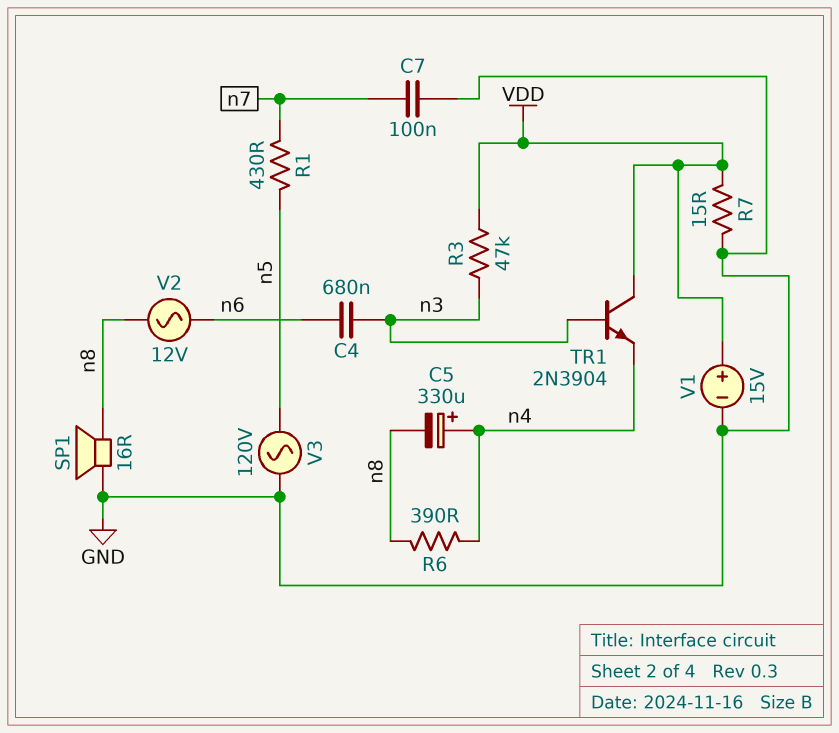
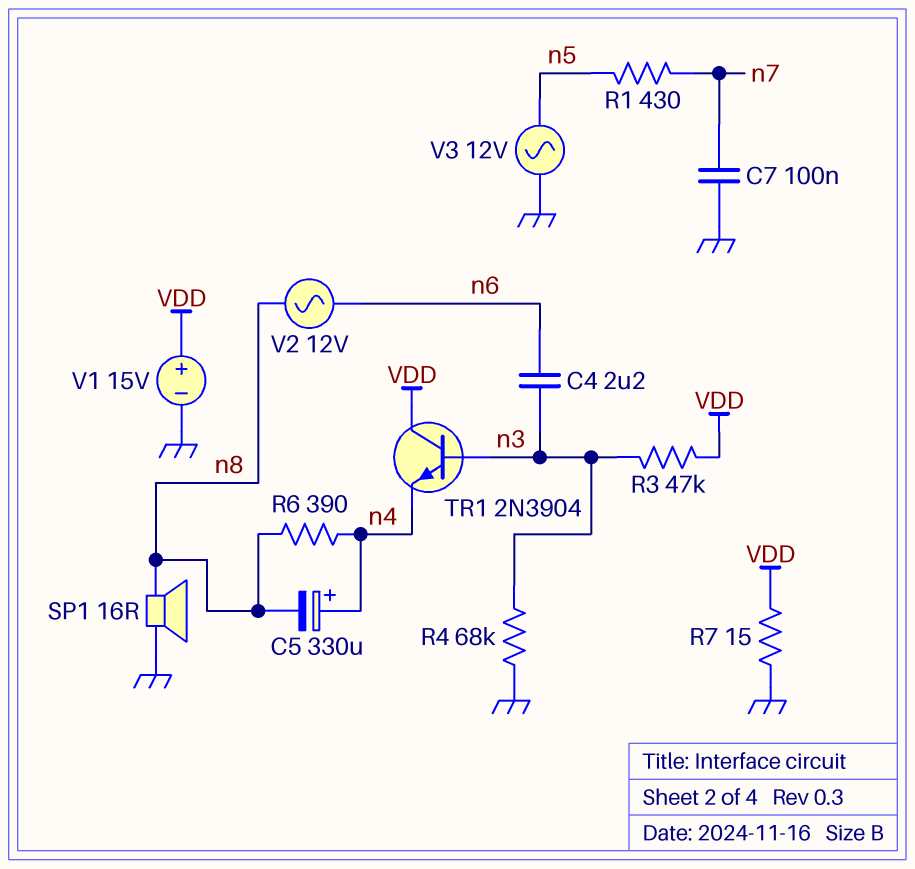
C4: 680nF (n3, n6) -> 2.2uF (n3, n6)
R4: none -> 68k (GND, n3)
V3: AC 120V (GND, n5) -> AC 12V (GND, n5)

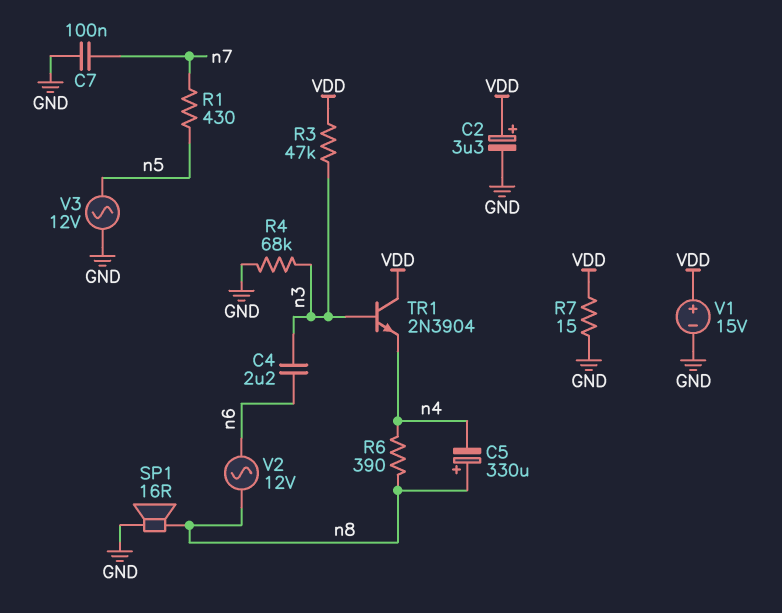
C2: none -> 3.3uF (plus VDD, minus GND)
C5: 330uF (plus n4, minus n8) -> 330uF (plus n8, minus n4)

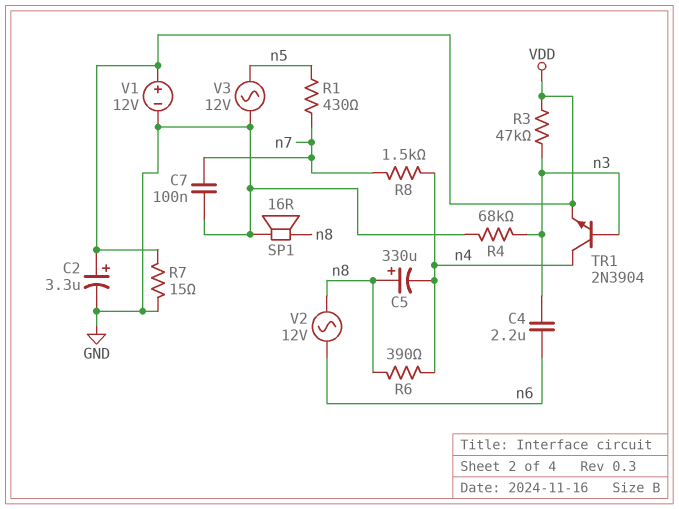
R8: none -> 1.5k (n4, n7)
TR1: NPN 2N3904 (B n3, C VDD, E n4) -> NPN 2N3904 (B n3, C n4, E VDD)
V1: 15V (plus VDD, minus GND) -> 12V (plus VDD, minus GND)

